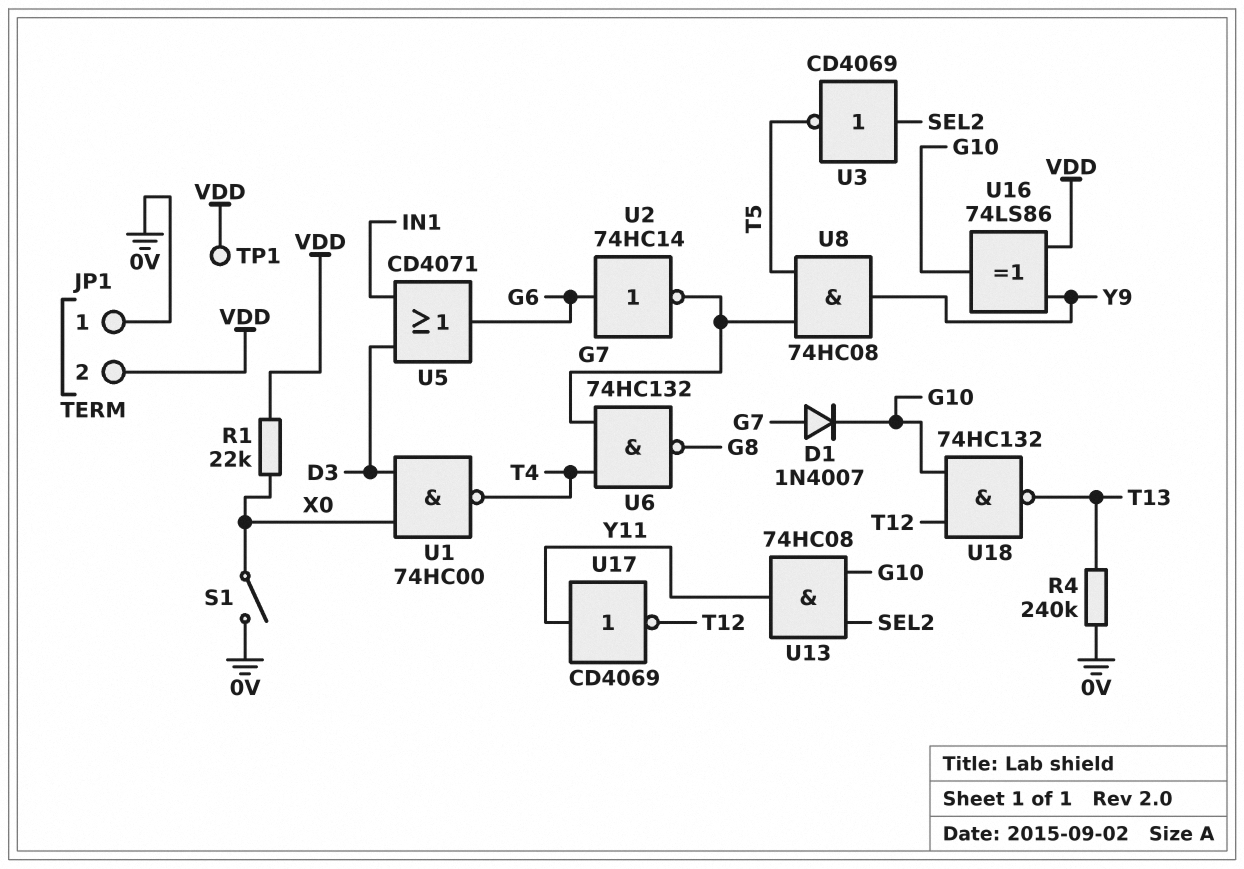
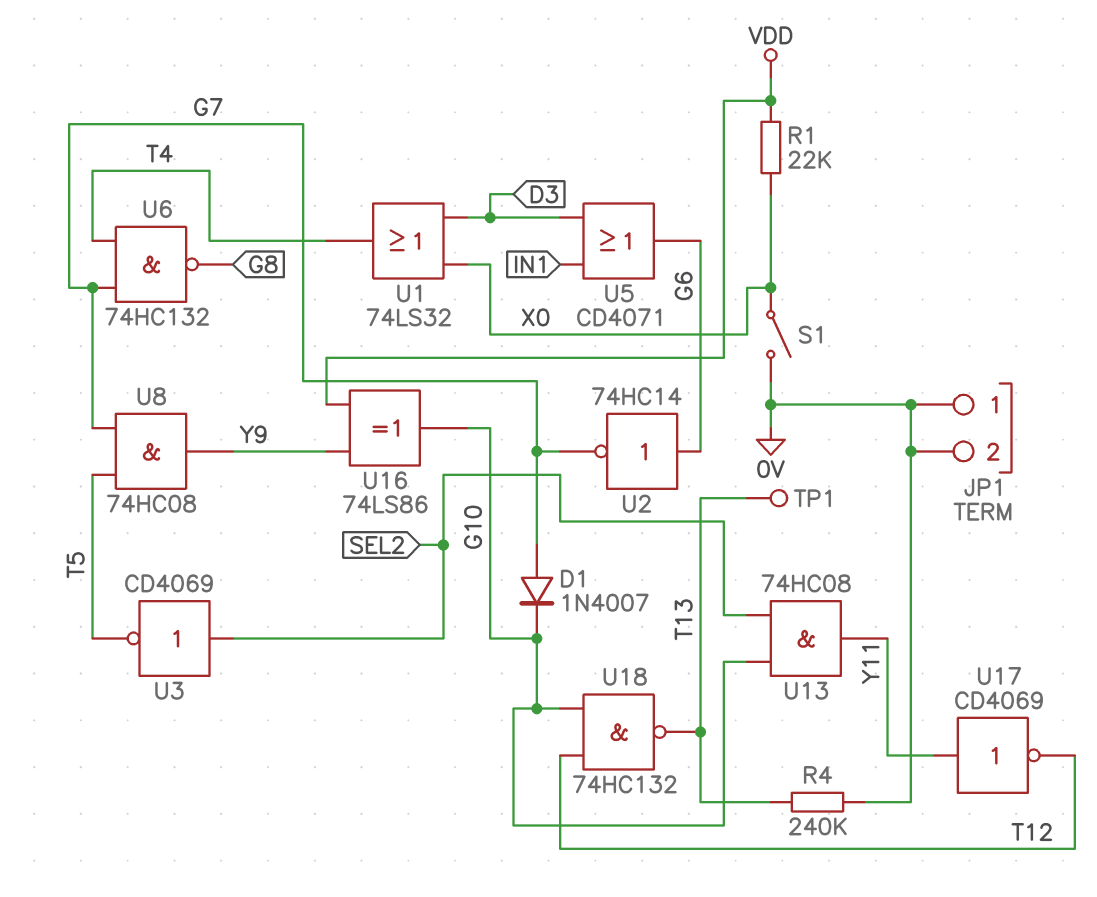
JP1 pin 2: VDD -> 0V
TP1: test point (VDD) -> test point (T13)
U1: NAND 74HC00 (in D3, in X0, out T4) -> OR 74LS32 (in D3, in X0, out T4)

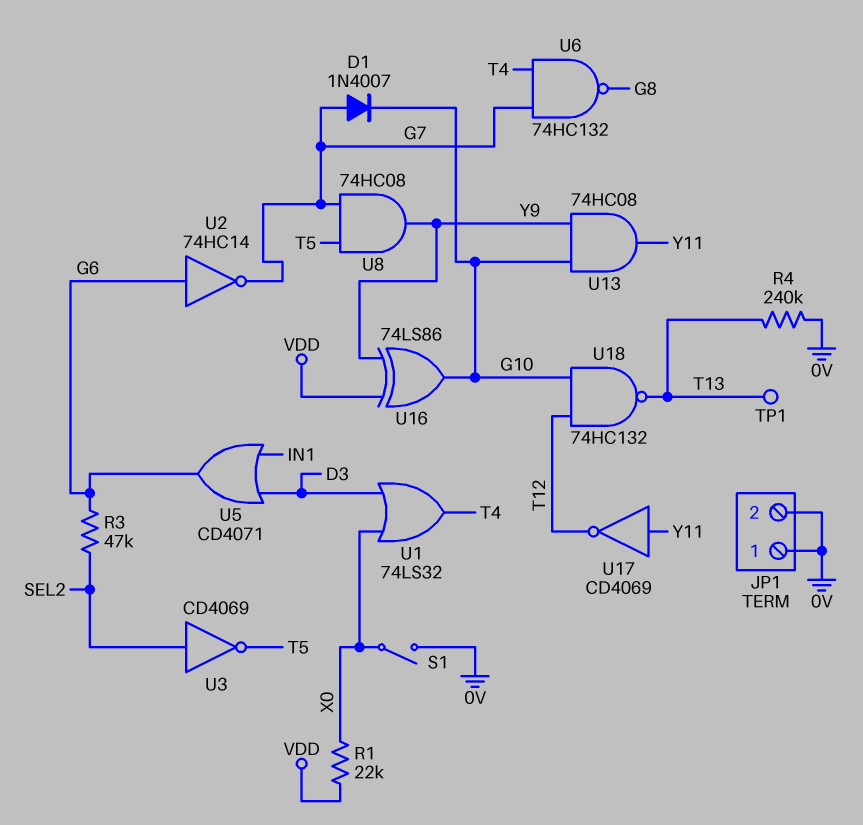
R3: none -> 47k (G6, SEL2)
U13: AND 74HC08 (in G10, in SEL2, out Y11) -> AND 74HC08 (in G10, in Y9, out Y11)

